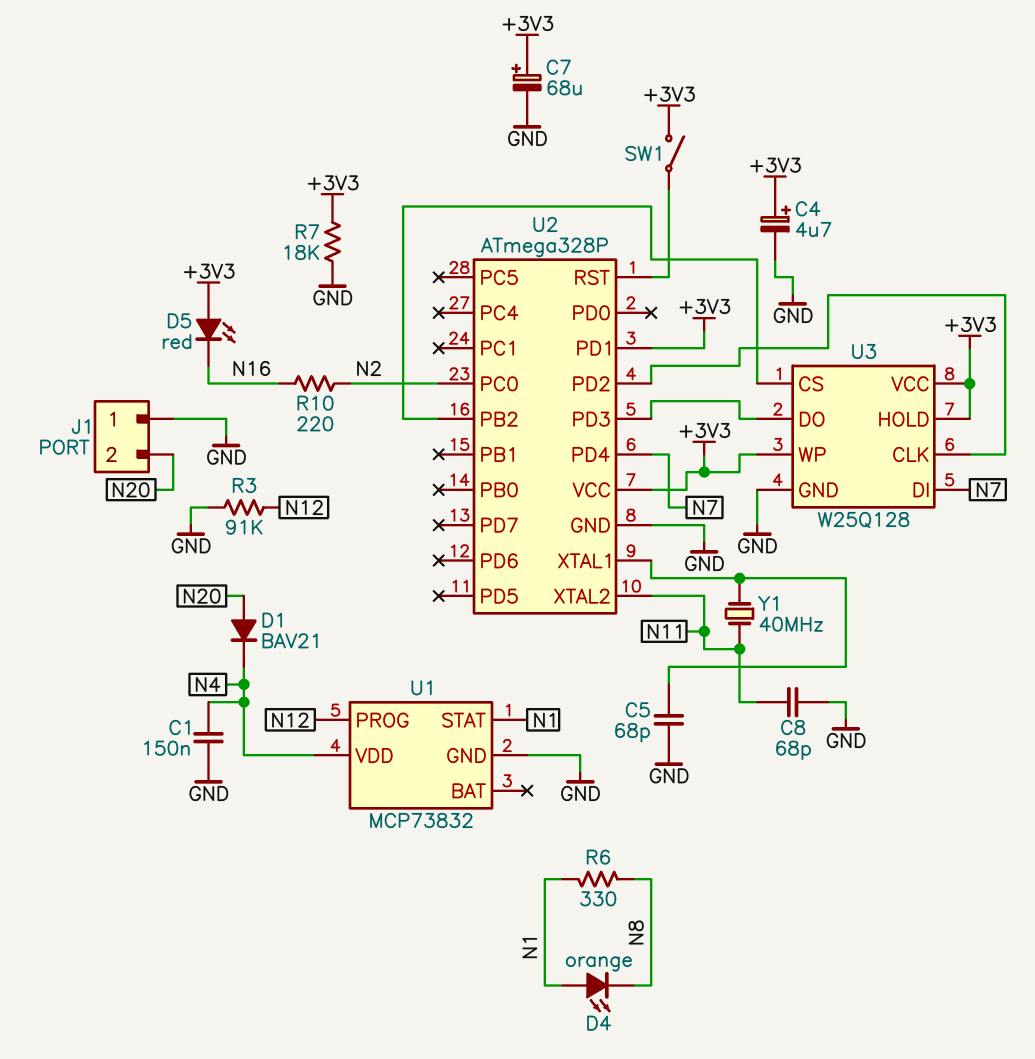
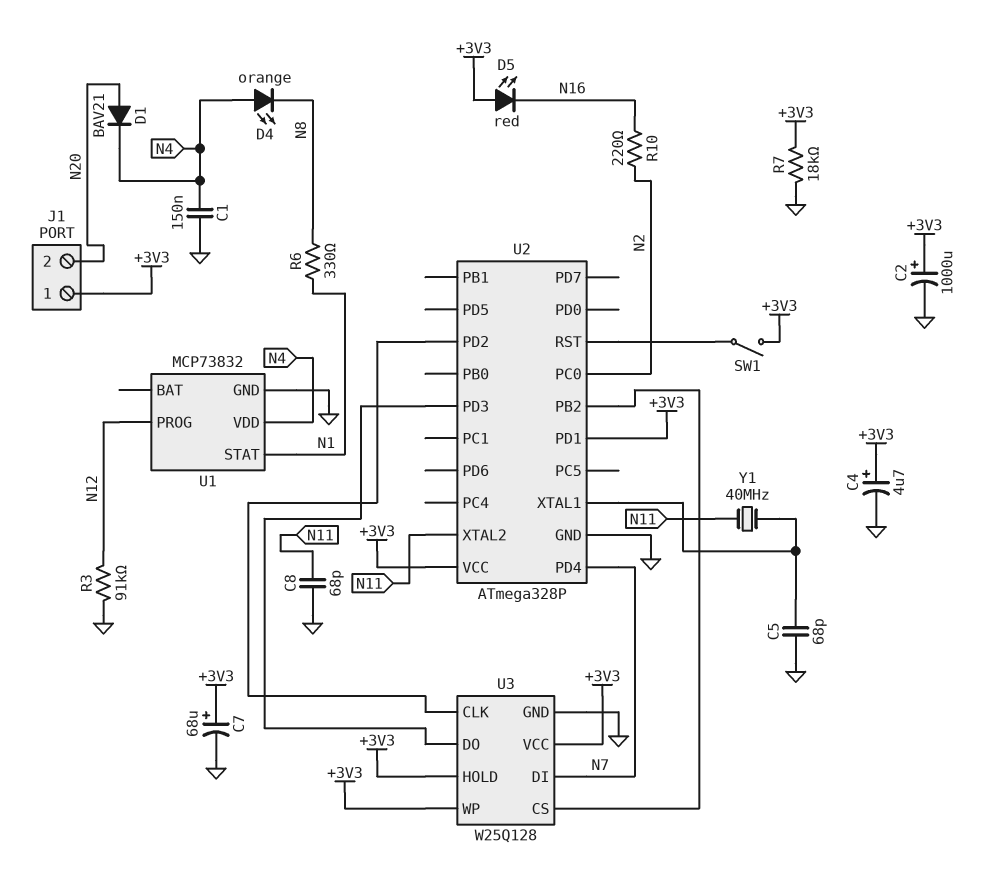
C2: none -> 1000uF (plus +3V3, minus GND)
D4: LED orange (A N1, K N8) -> LED orange (A N4, K N8)
J1 pin 1: GND -> +3V3

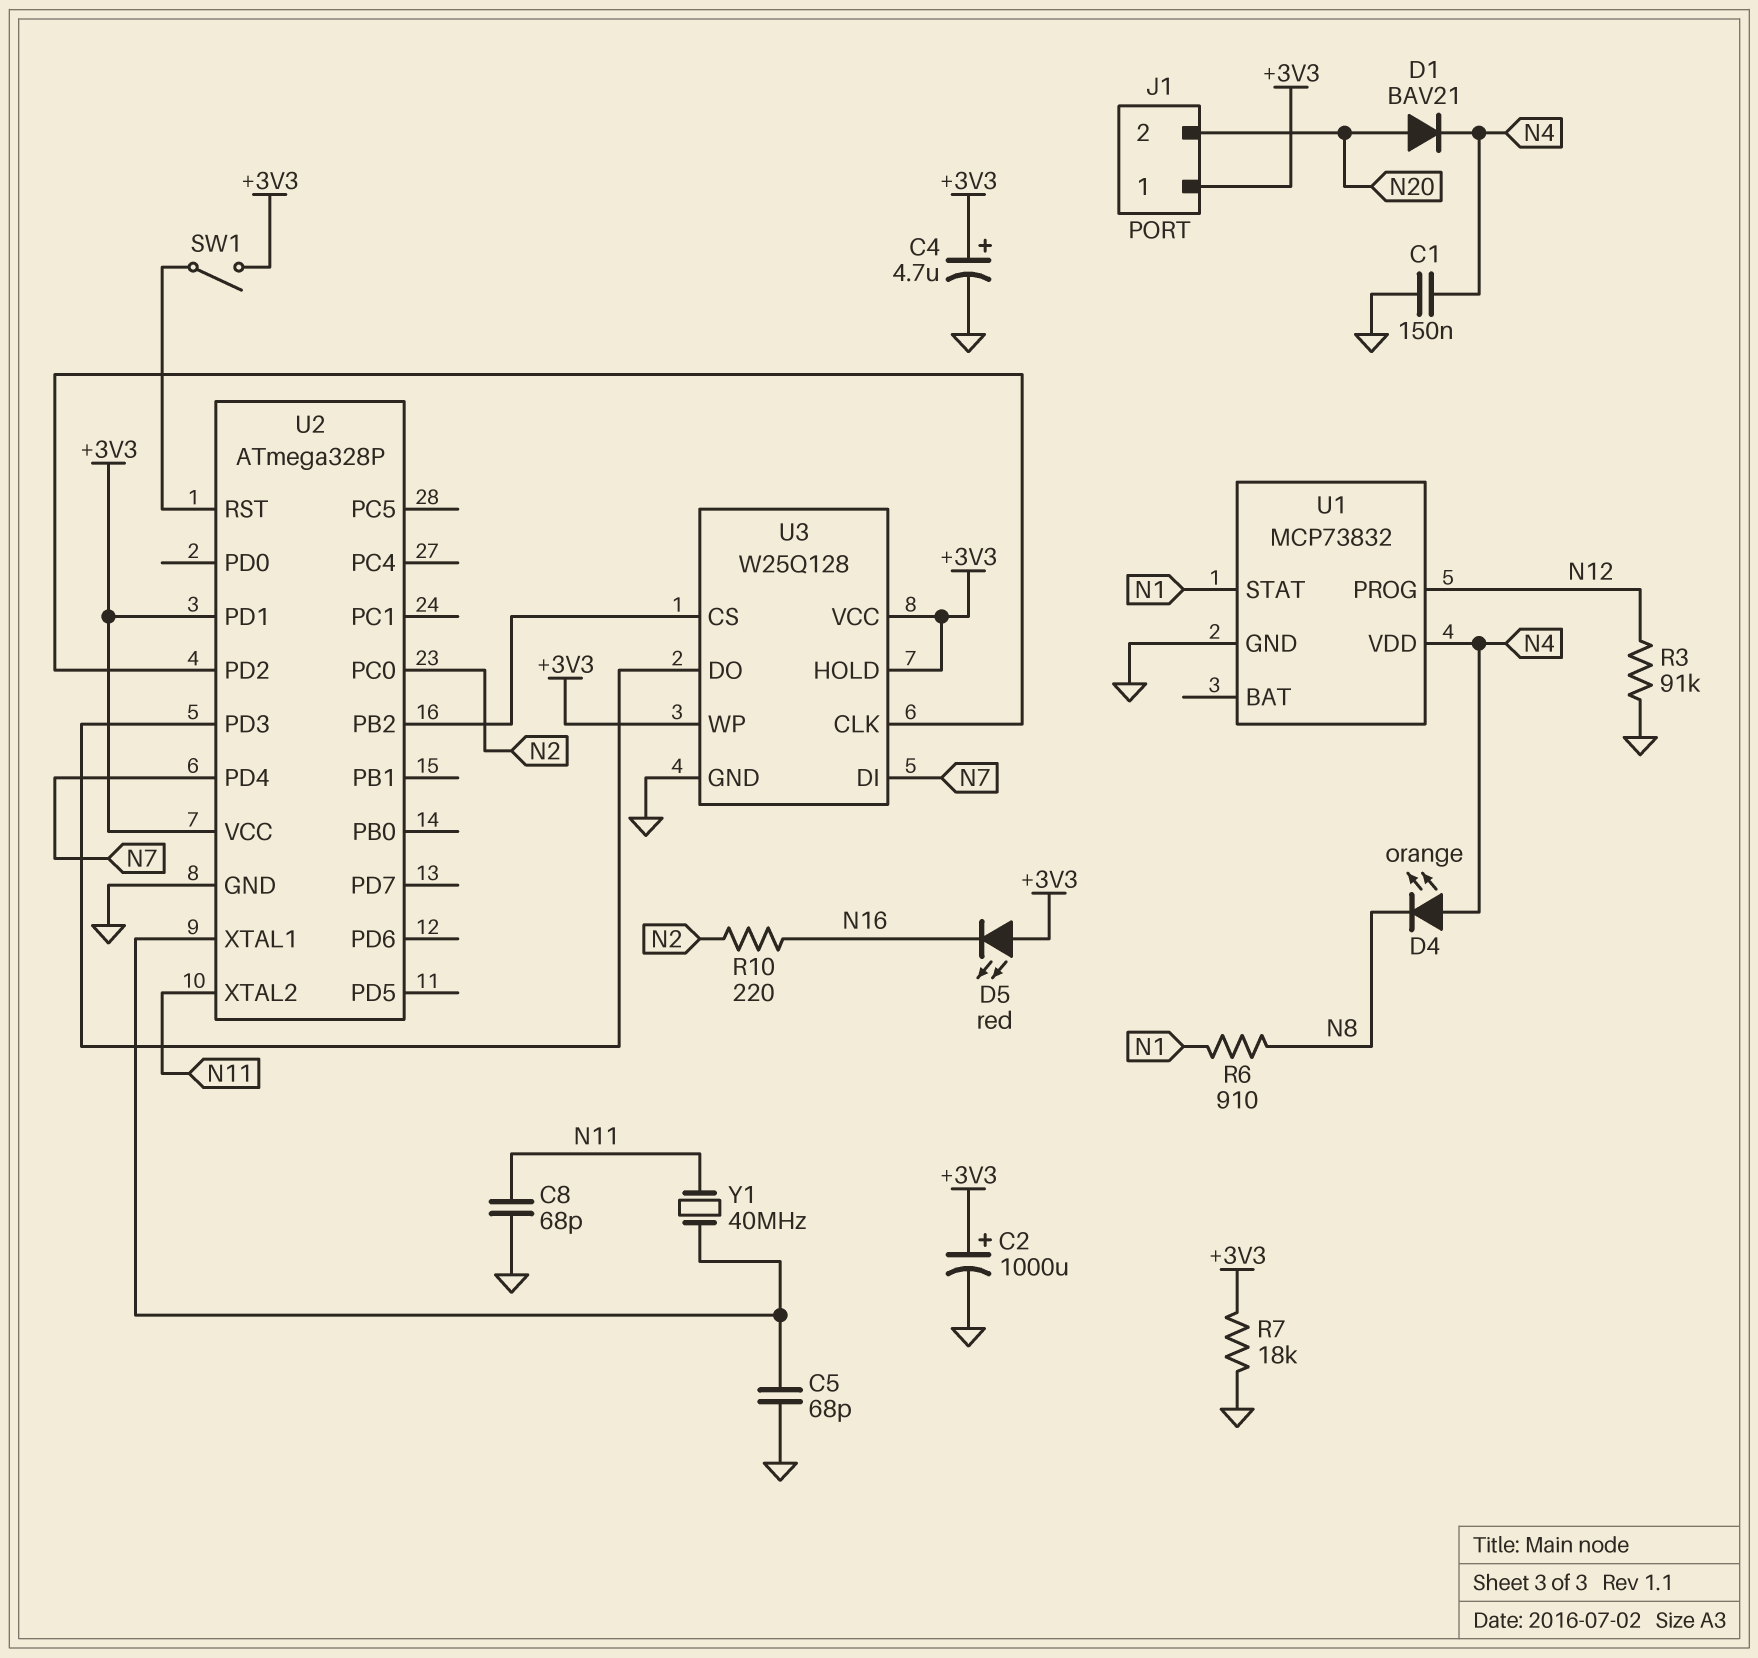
C7: 68uF (plus +3V3, minus GND) -> none
R6: 330 (N1, N8) -> 910 (N1, N8)

